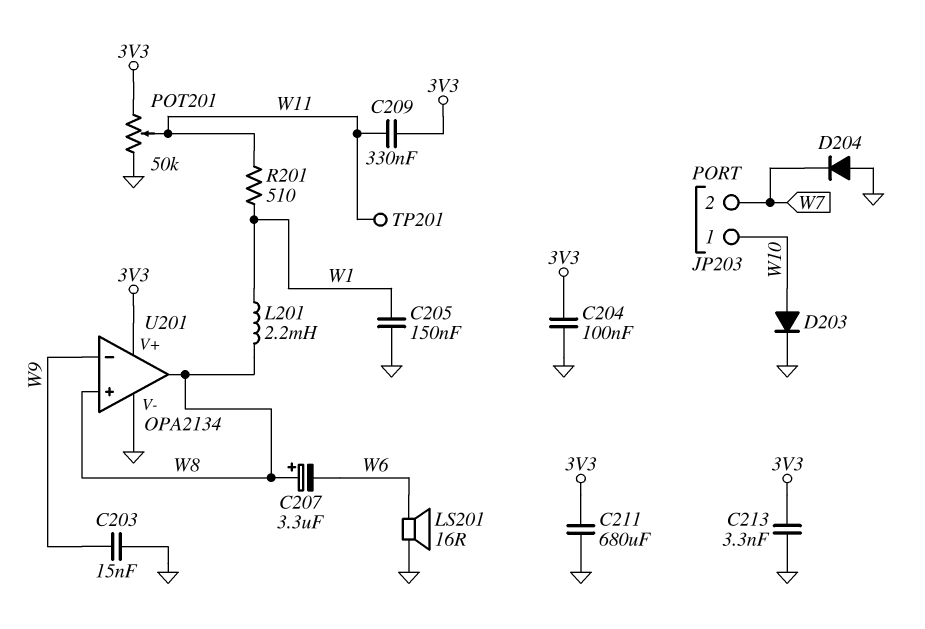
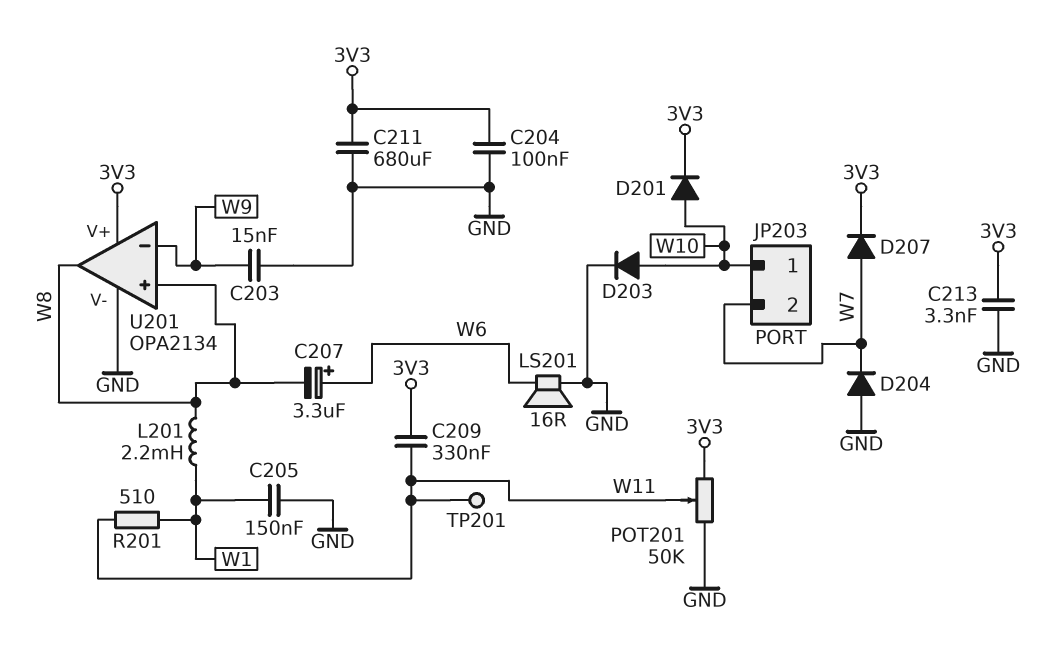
C207: 3.3uF (plus W8, minus W6) -> 3.3uF (plus W6, minus W8)
D201: none -> diode (A W10, K 3V3)
D207: none -> diode (A W7, K 3V3)

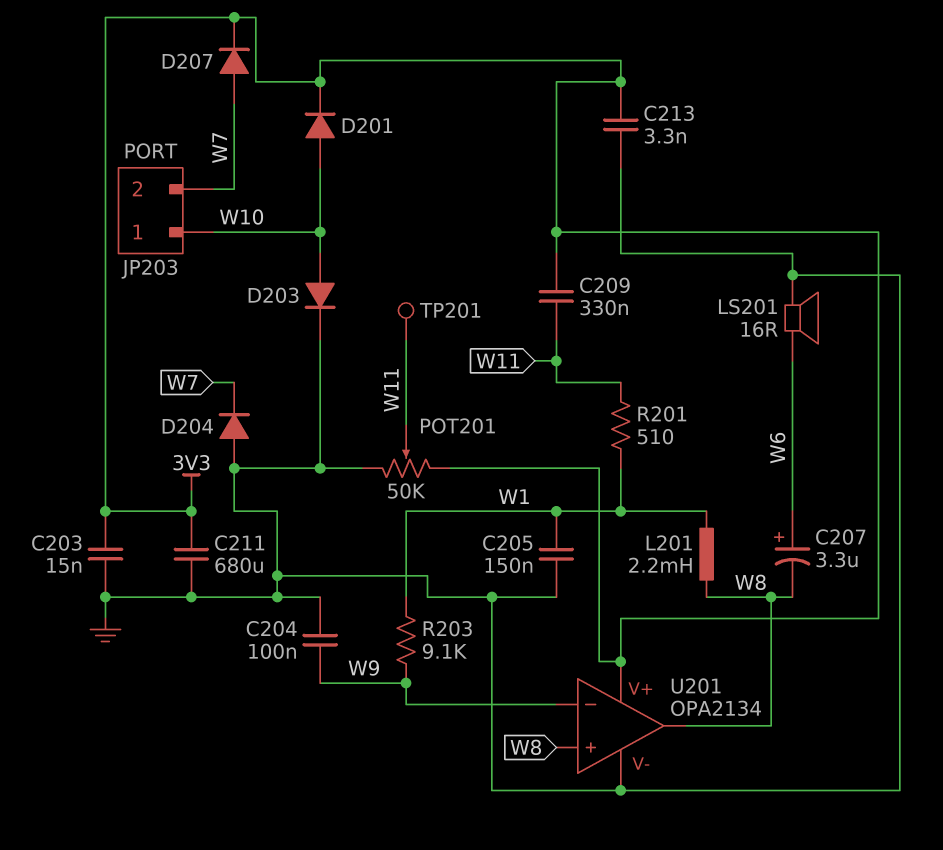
C203: 15nF (GND, W9) -> 15nF (3V3, GND)
C204: 100nF (3V3, GND) -> 100nF (GND, W9)
R203: none -> 9.1k (W1, W9)

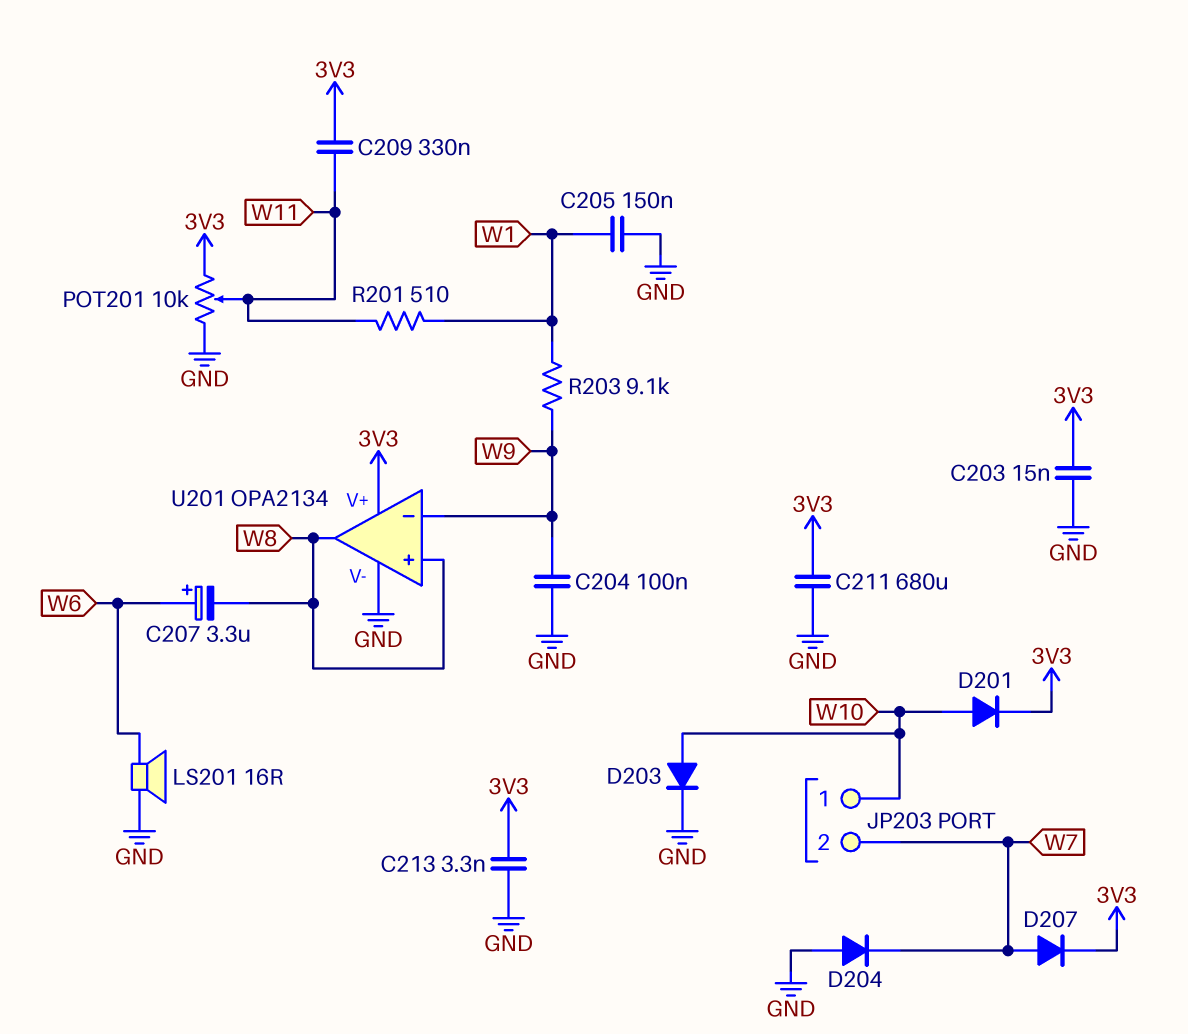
L201: 2.2mH (W1, W8) -> none
POT201: 50k (3V3, GND, wiper W11) -> 10k (3V3, GND, wiper W11)
TP201: test point (W11) -> none

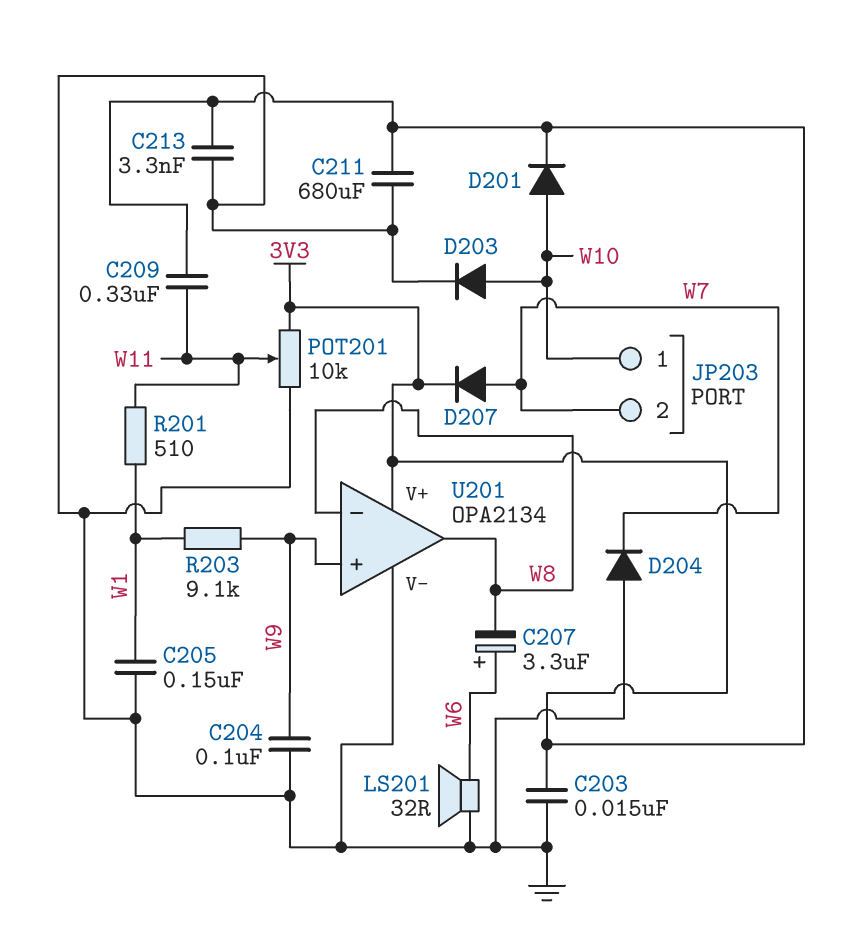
LS201: speaker 16R (GND, W6) -> speaker 32R (GND, W6)
U201 pin in+: W8 -> W9
U201 pin in-: W9 -> W8

